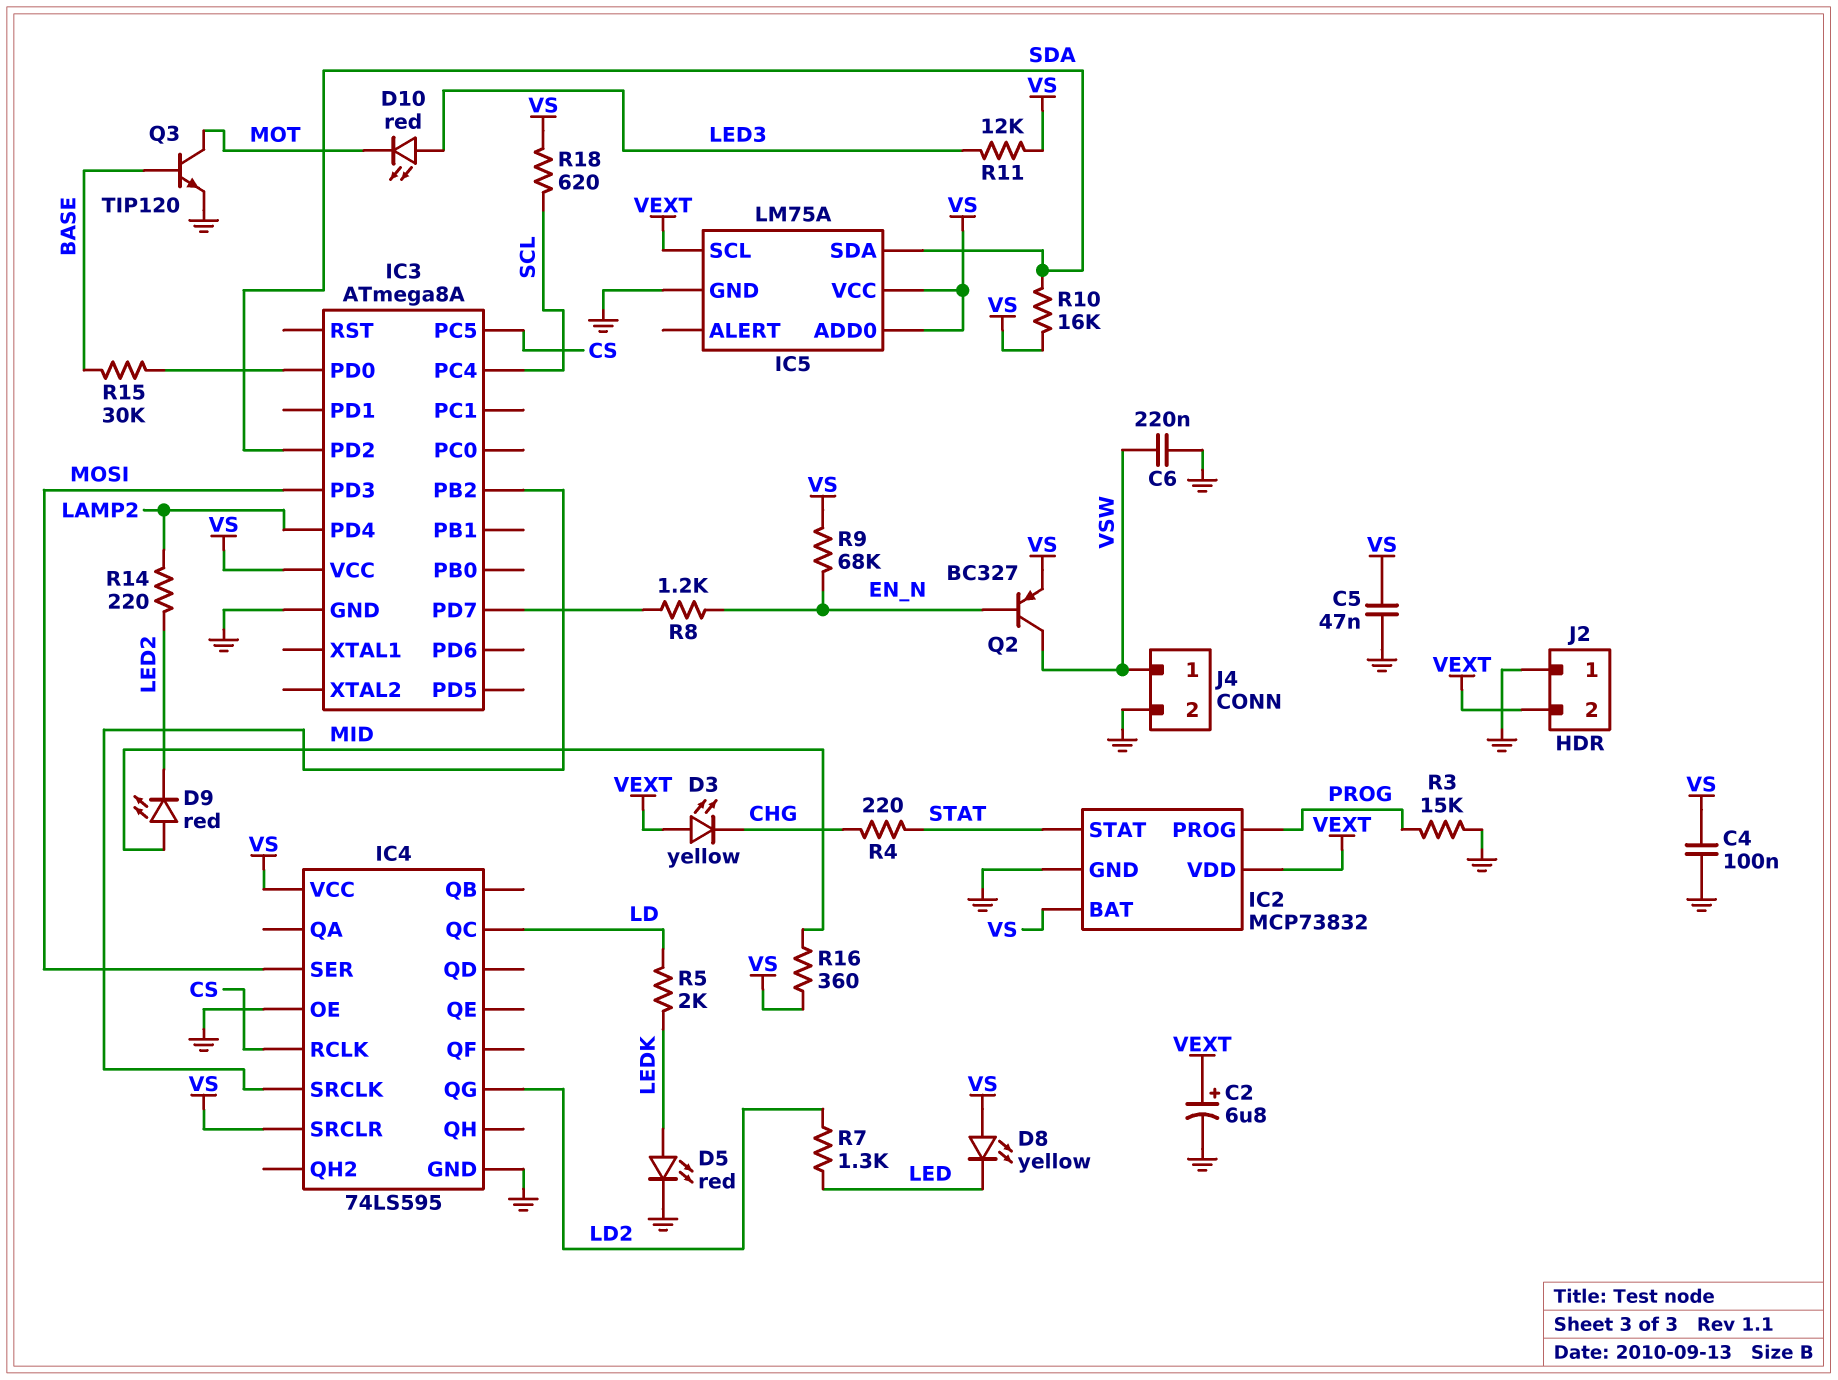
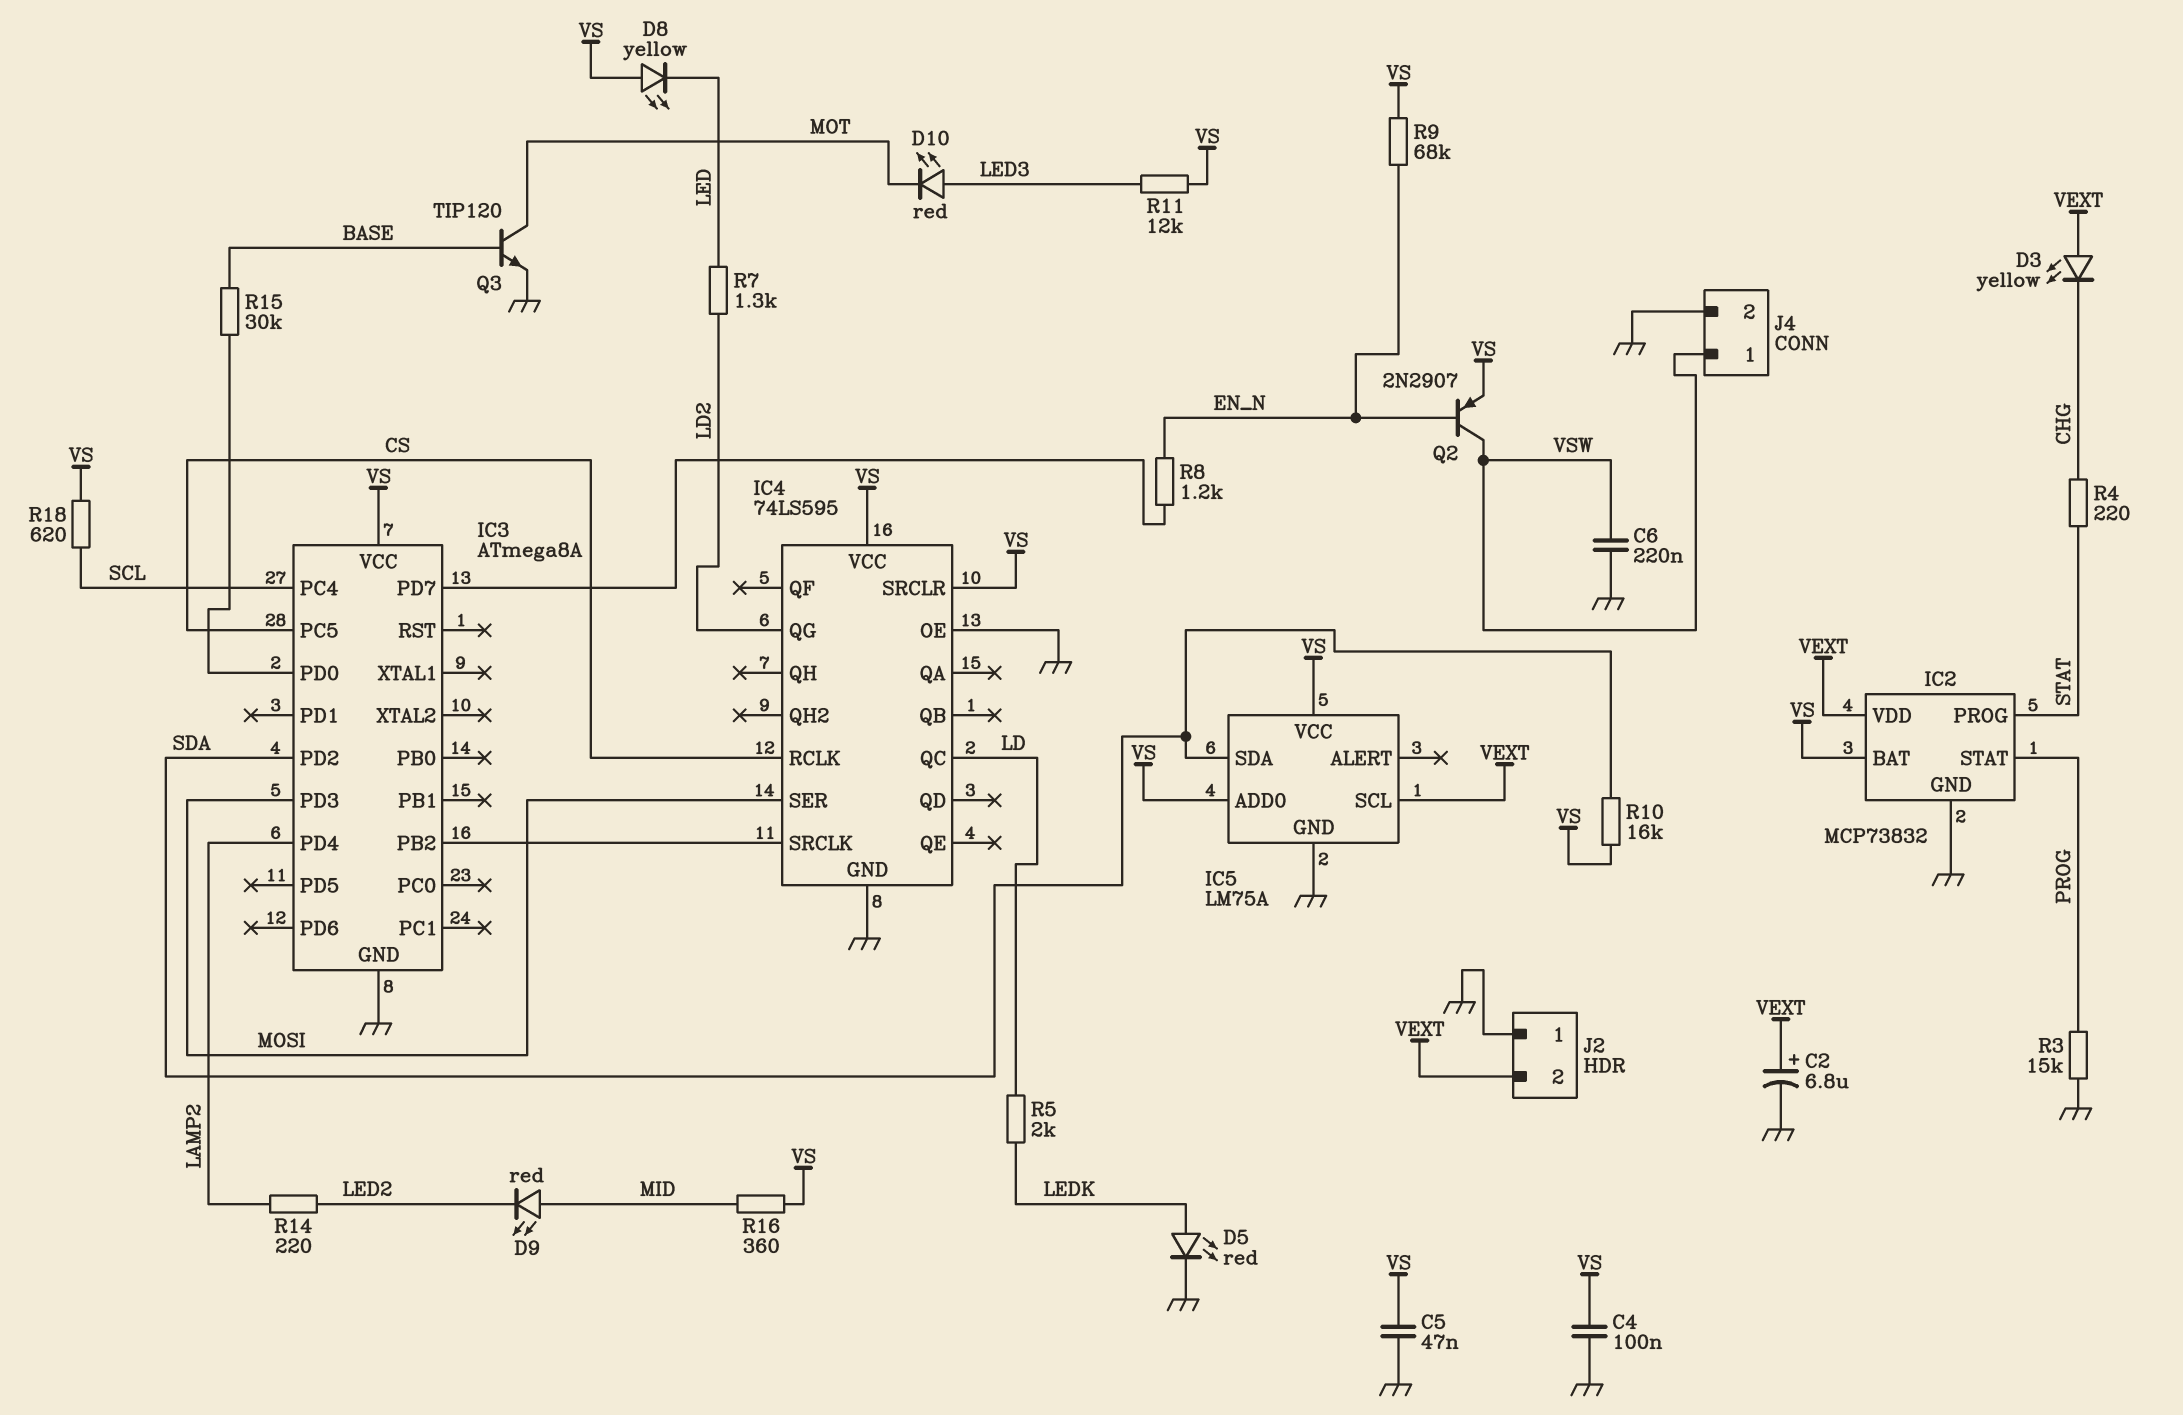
IC2 pin PROG: PROG -> STAT
IC2 pin STAT: STAT -> PROG
Q2: PNP BC327 (B EN_N, C VSW, E VS) -> PNP 2N2907 (B EN_N, C VSW, E VS)

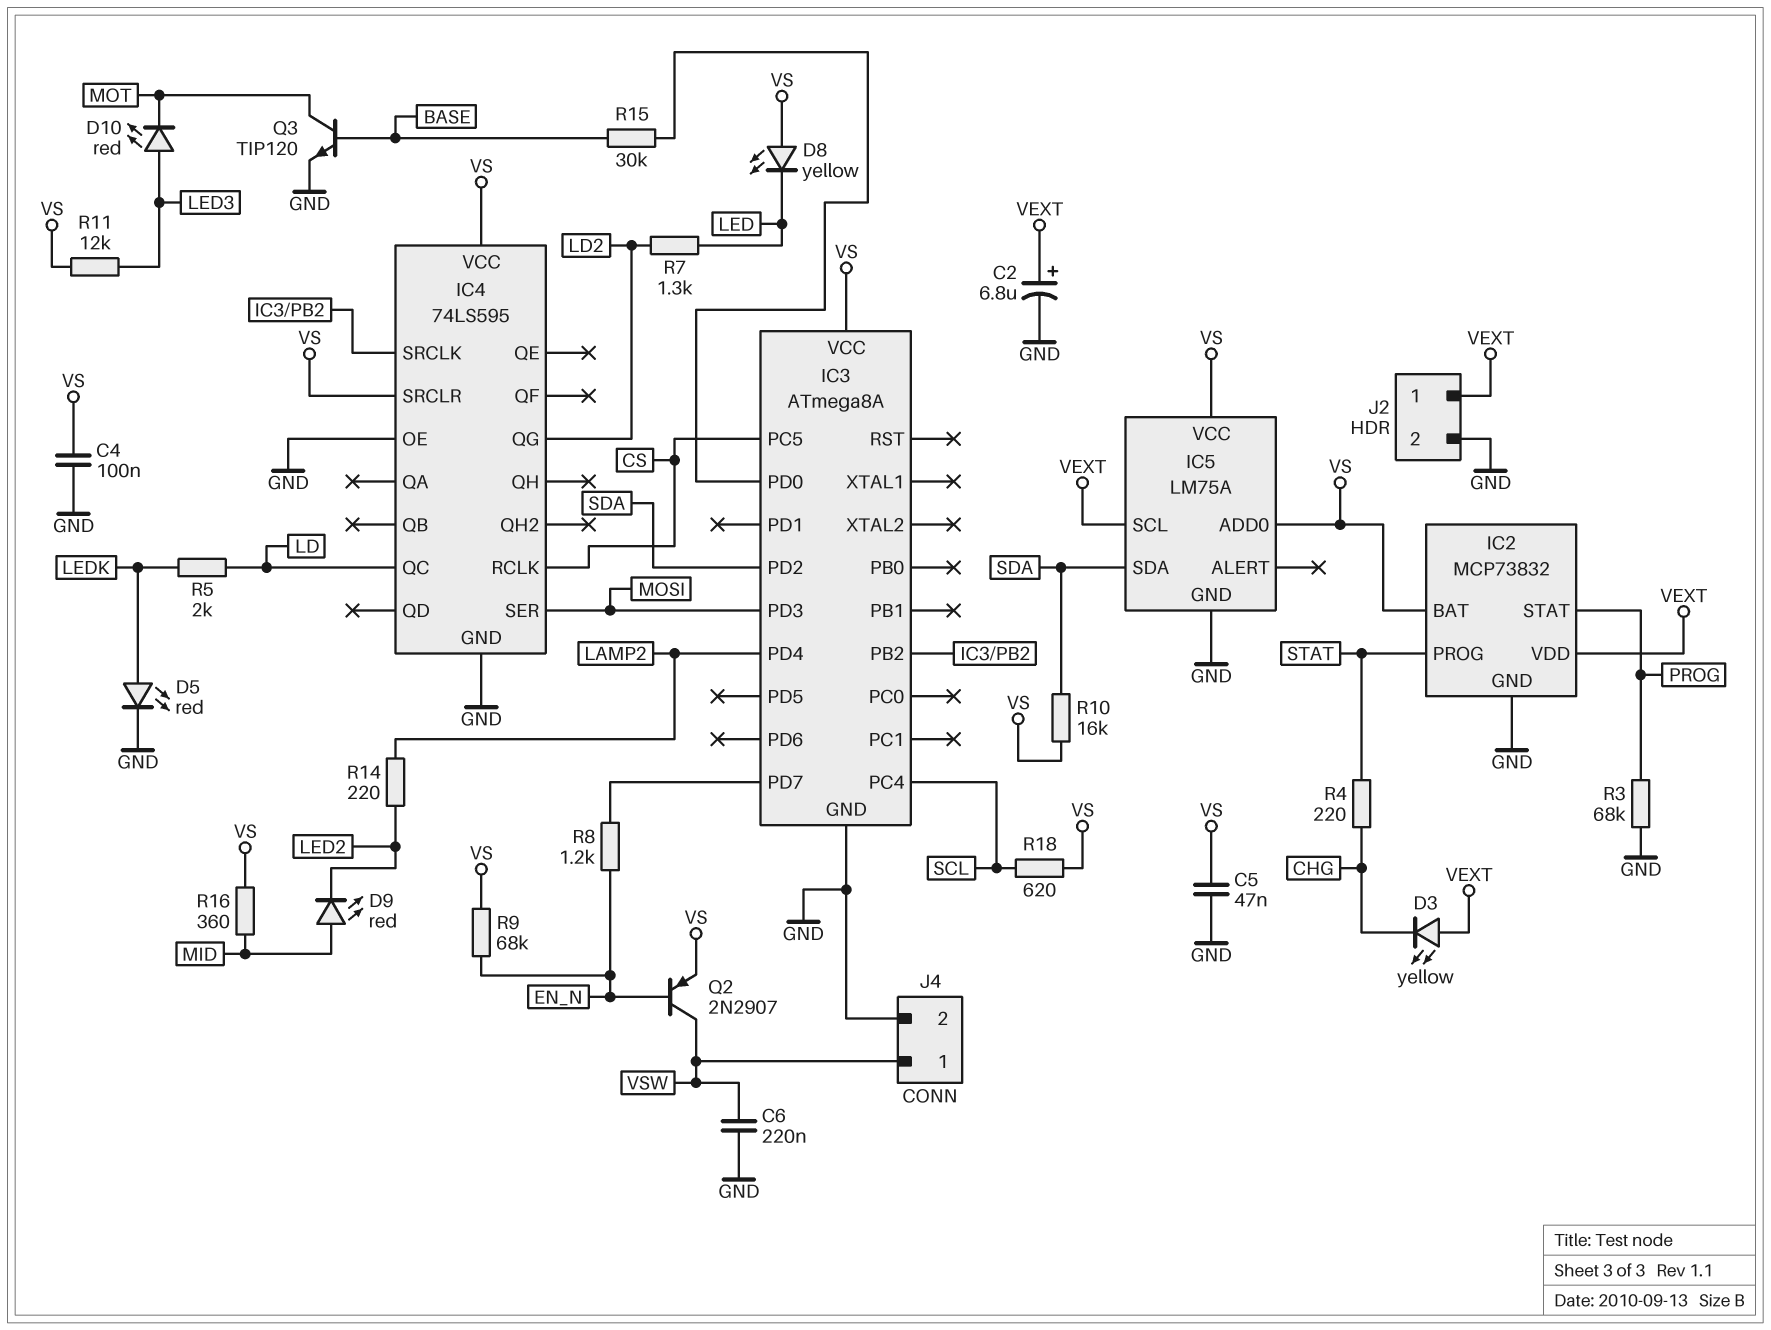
J2 pin 1: GND -> VEXT
J2 pin 2: VEXT -> GND
R3: 15k (GND, PROG) -> 68k (GND, PROG)

